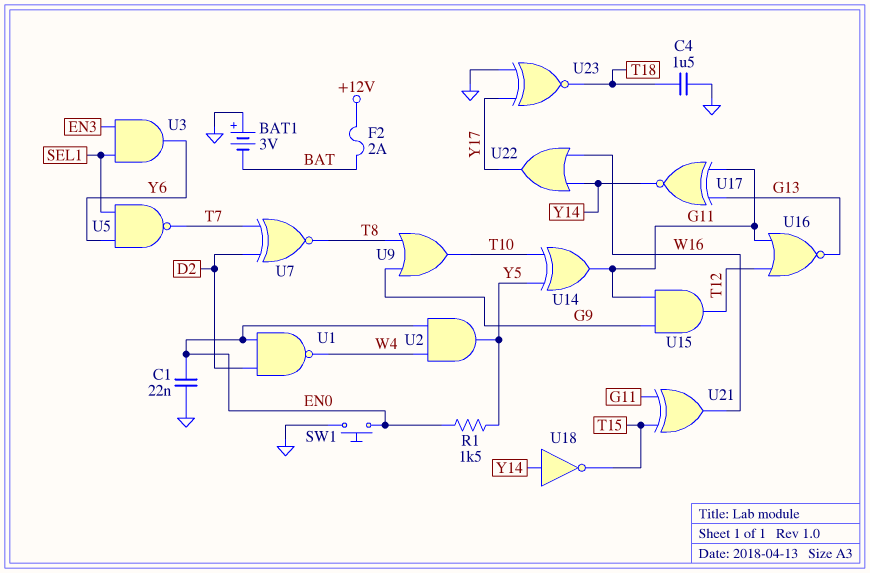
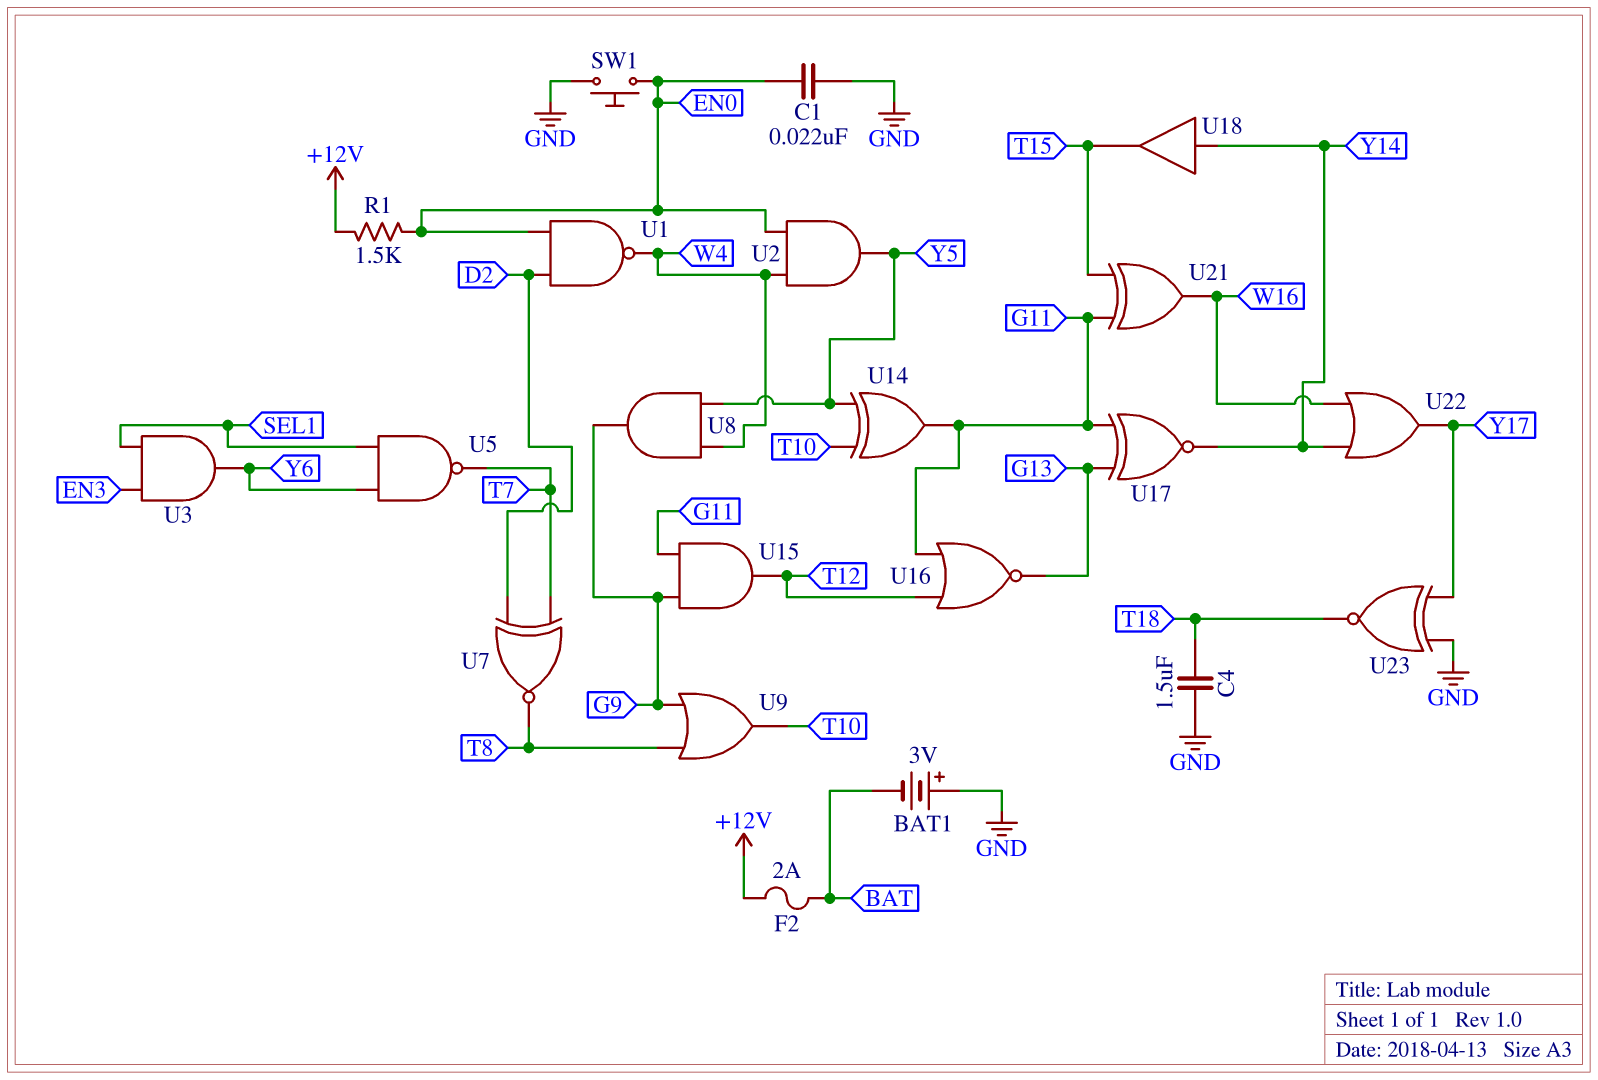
R1: 1.5k (EN0, Y5) -> 1.5k (+12V, EN0)
U8: none -> AND (in W4, in Y5, out G9)
U18: NOT (in Y14, out T15) -> buffer (in Y14, out T15)

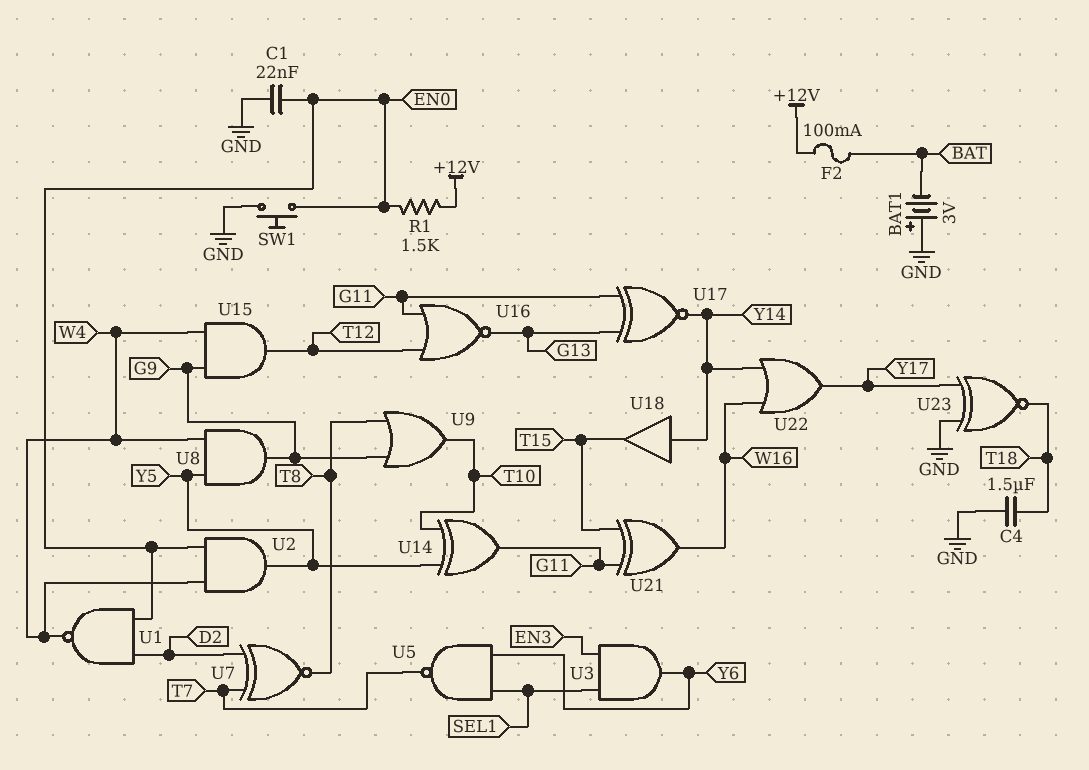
F2: 2A (+12V, BAT) -> 100mA (+12V, BAT)
U15: AND (in G9, in G11, out T12) -> AND (in G9, in W4, out T12)

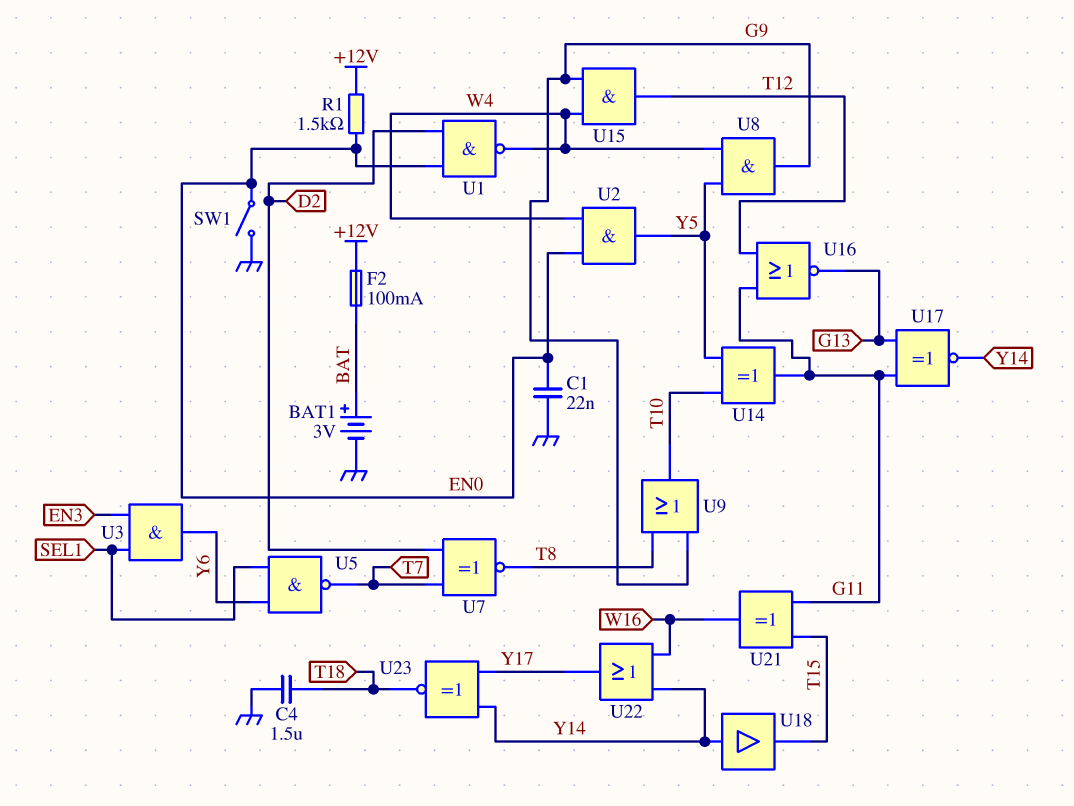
BAT1: 3V (plus GND, minus BAT) -> 3V (plus BAT, minus GND)
SW1: button (EN0, GND) -> switch (EN0, GND)
U23: XNOR (in GND, in Y17, out T18) -> XNOR (in Y14, in Y17, out T18)

